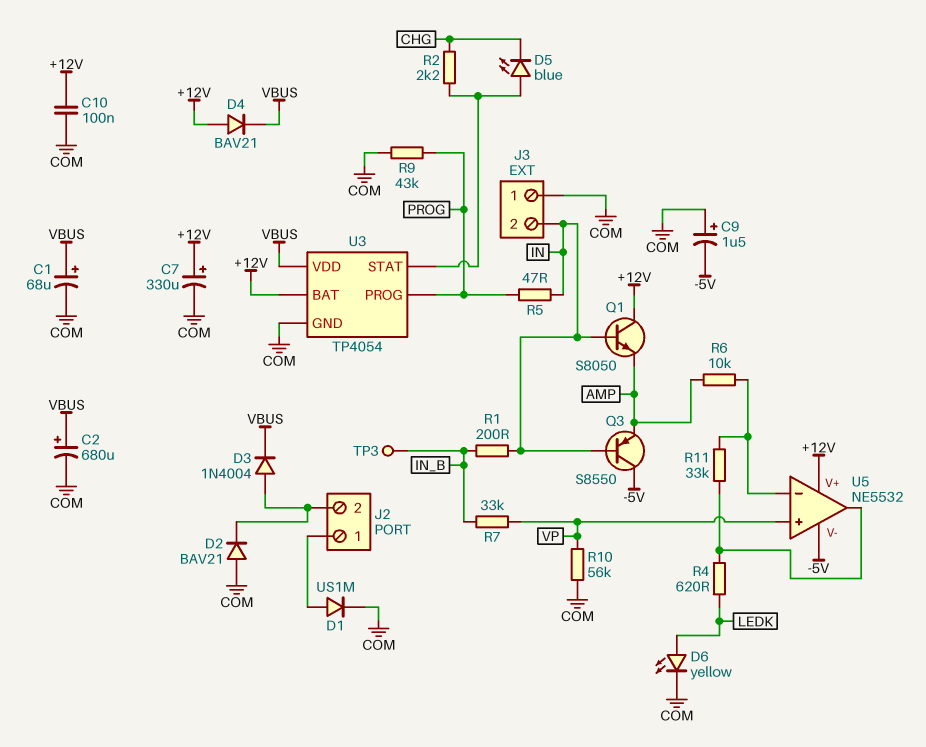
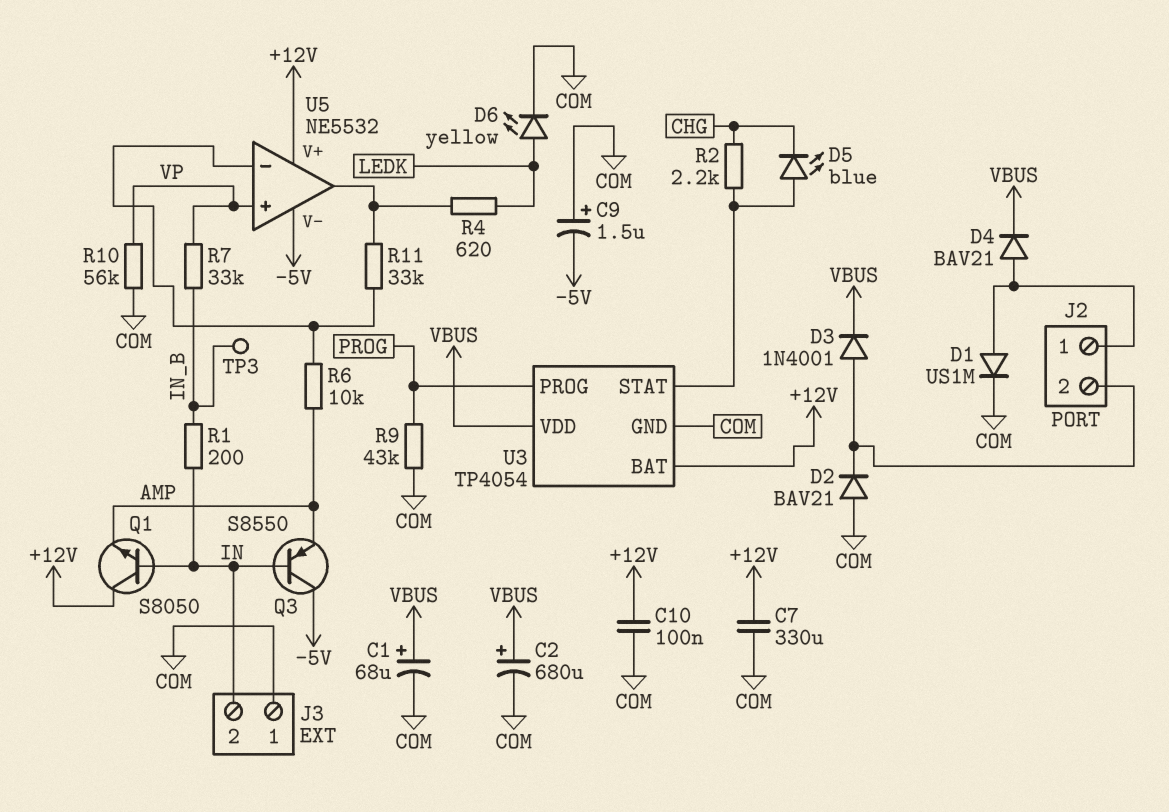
C7: 330uF (plus +12V, minus COM) -> 330uF (+12V, COM)
D3: diode 1N4004 (A J2/2, K VBUS) -> diode 1N4001 (A J2/2, K VBUS)
D4: diode BAV21 (A +12V, K VBUS) -> diode BAV21 (A J2/1, K VBUS)
R5: 47 (IN, PROG) -> none

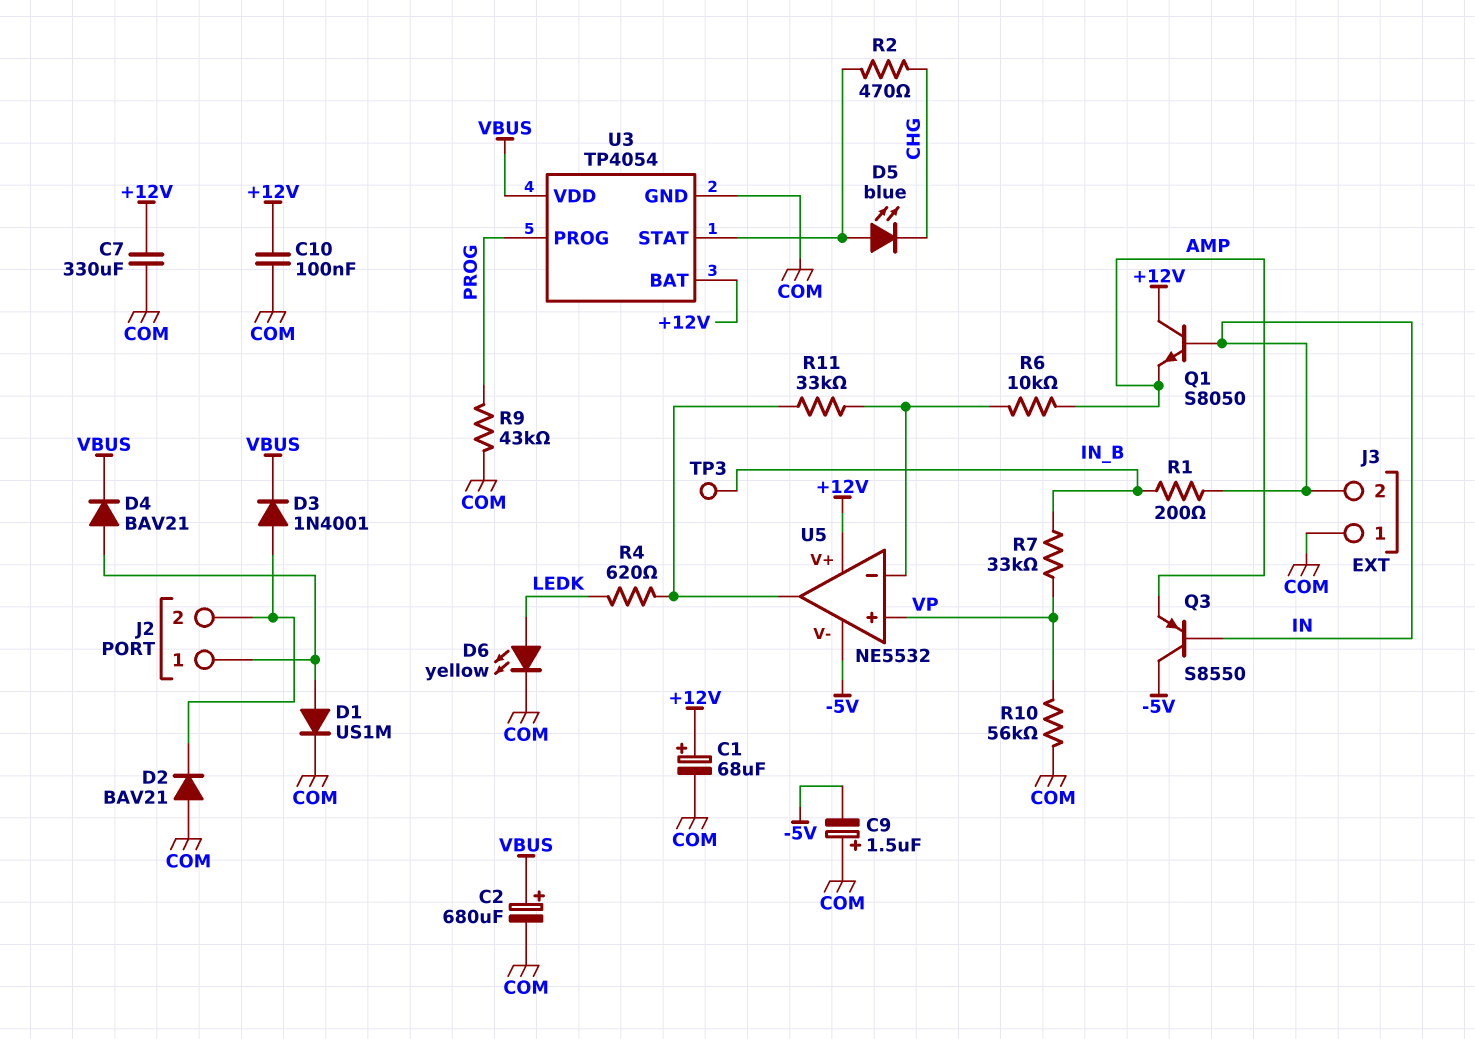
C1: 68uF (plus VBUS, minus COM) -> 68uF (plus +12V, minus COM)
R2: 2.2k (CHG, U3/STAT) -> 470 (CHG, U3/STAT)

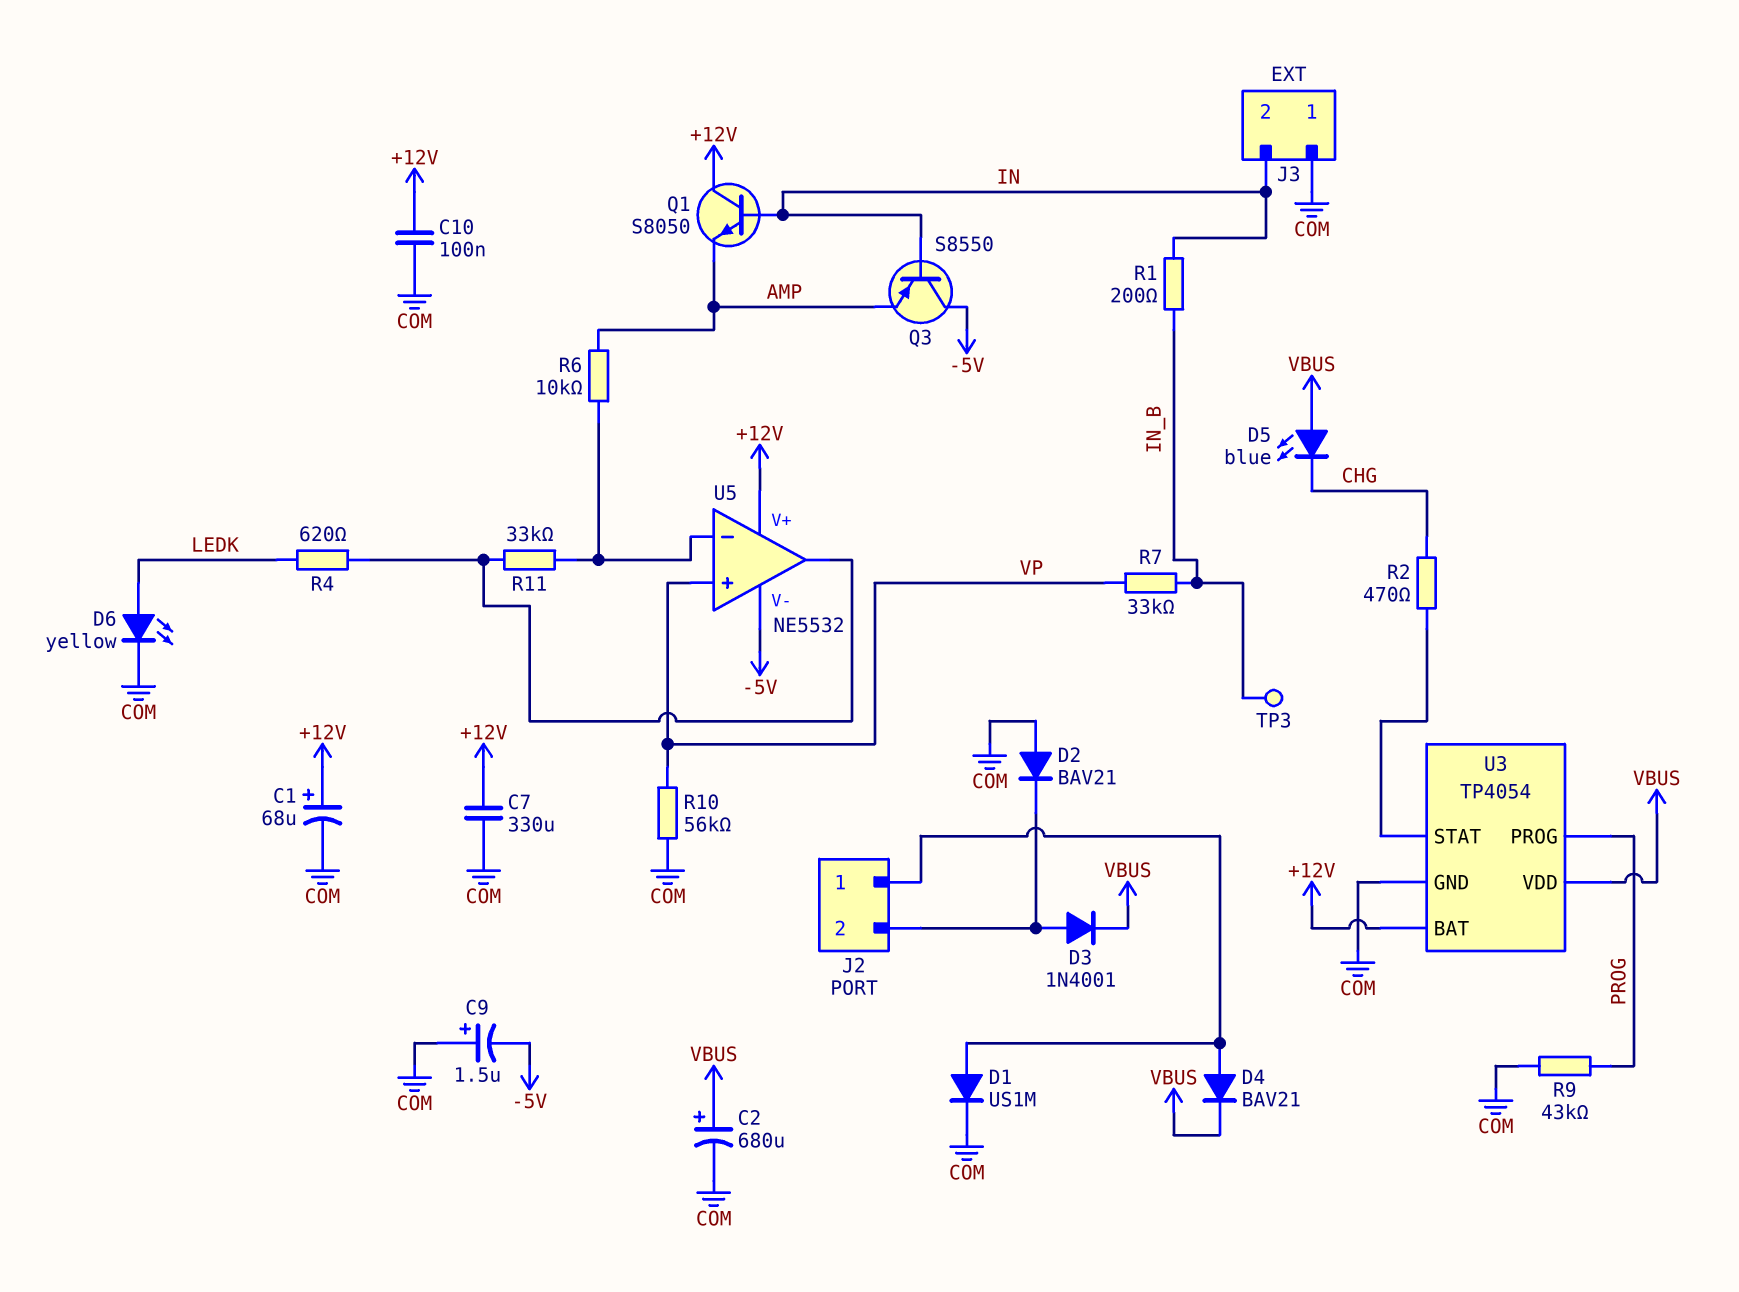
D5: LED blue (A U3/STAT, K CHG) -> LED blue (A VBUS, K CHG)

